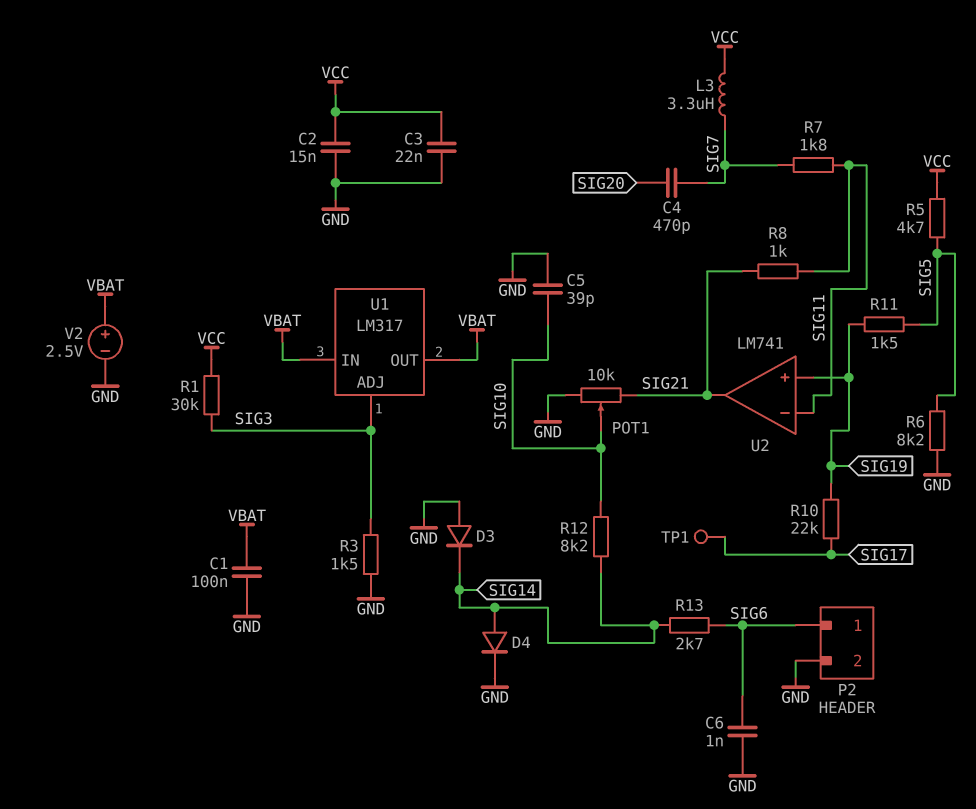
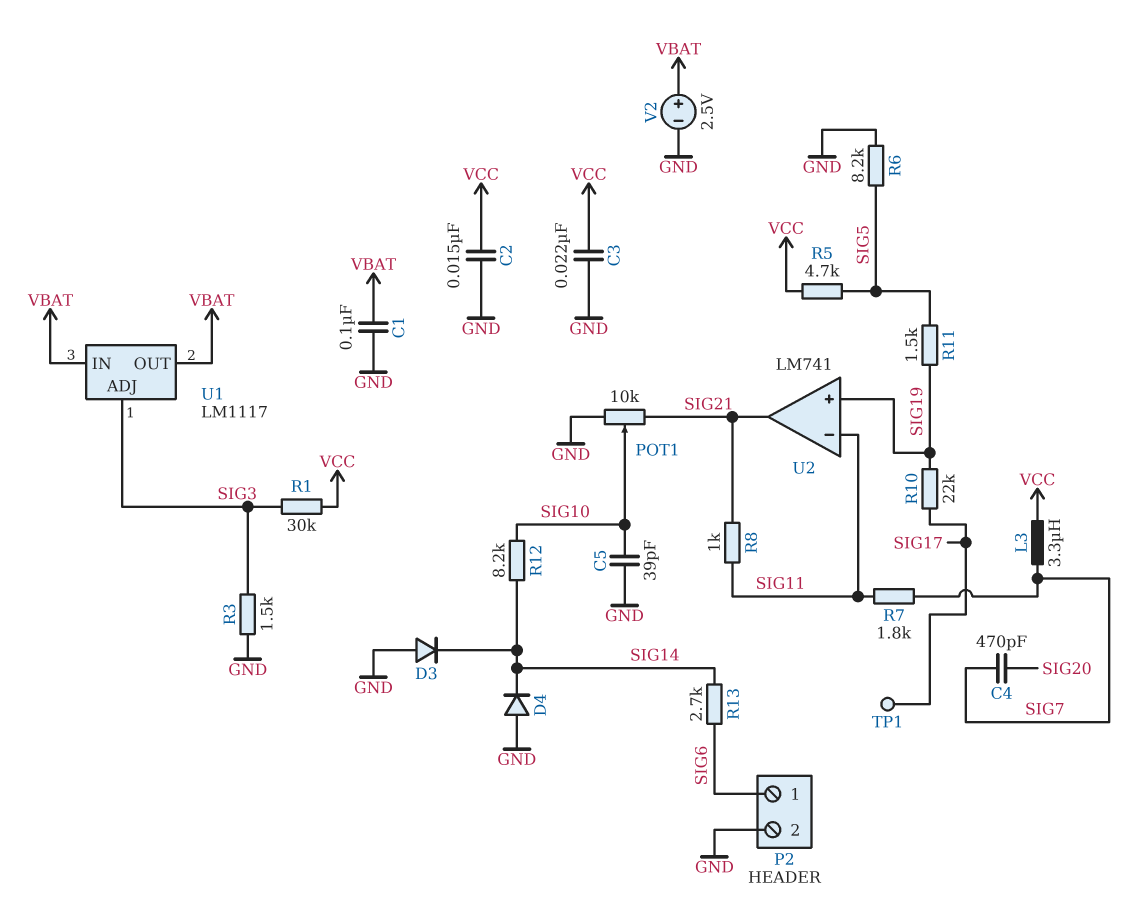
C6: 1nF (GND, SIG6) -> none
D4: diode (A SIG14, K GND) -> diode (A GND, K SIG14)
U1: LM317 -> LM1117

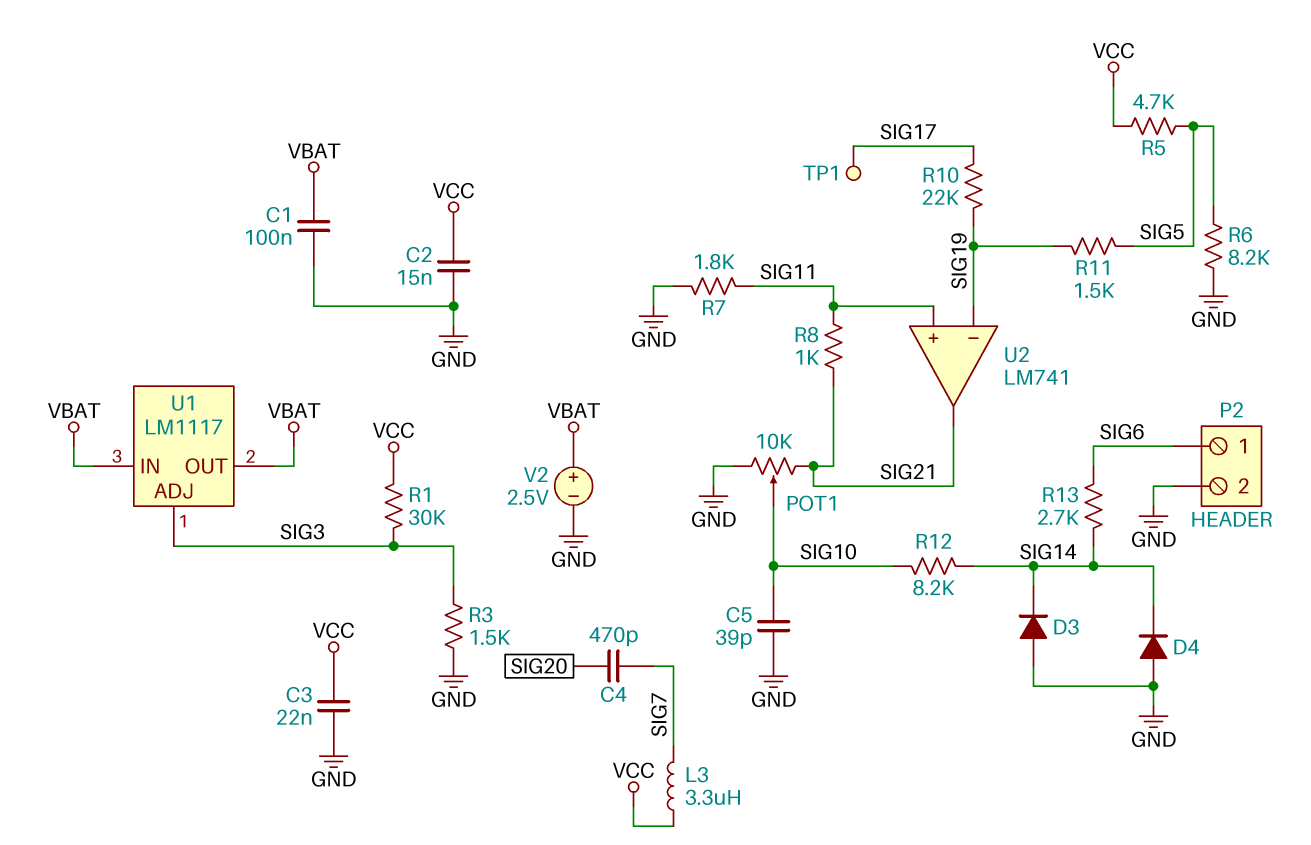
R7: 1.8k (SIG7, SIG11) -> 1.8k (GND, SIG11)
U2 pin in+: SIG19 -> SIG11
U2 pin in-: SIG11 -> SIG19

